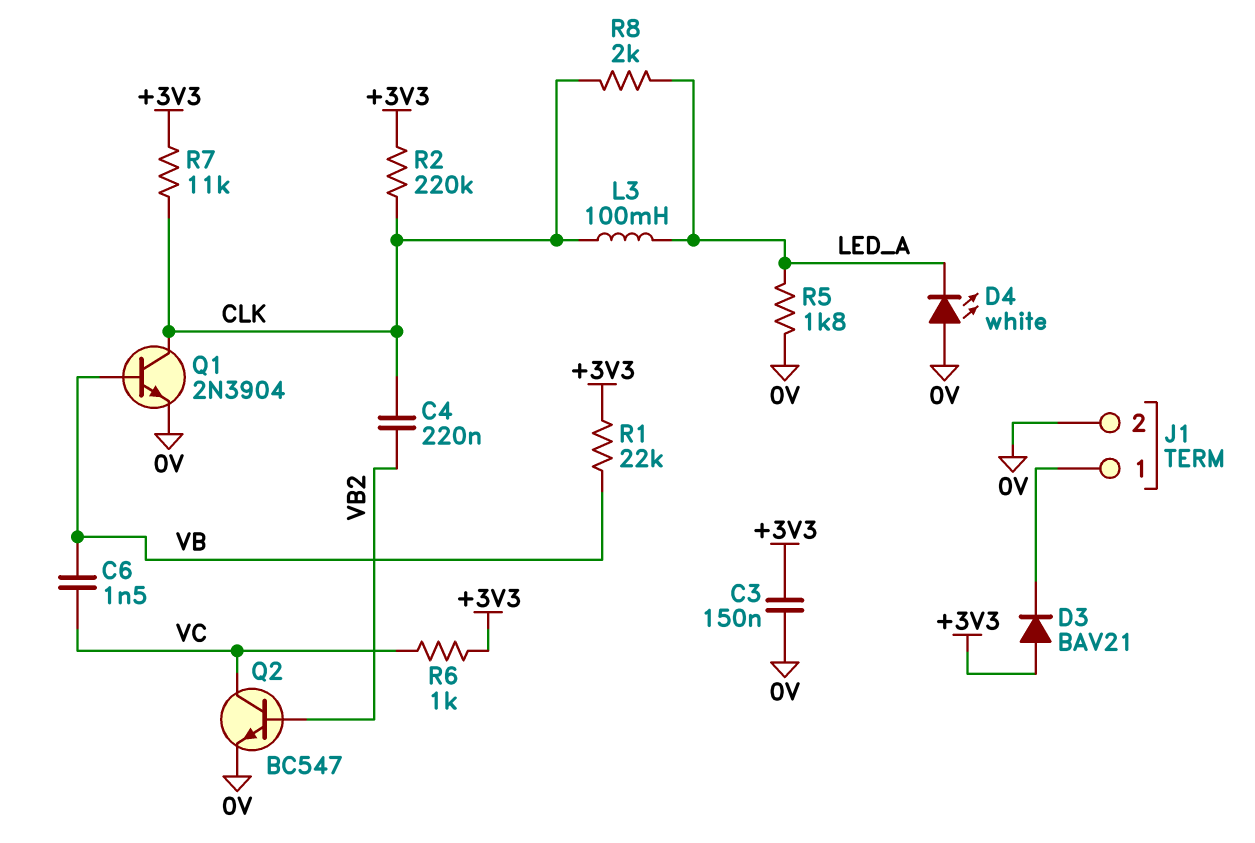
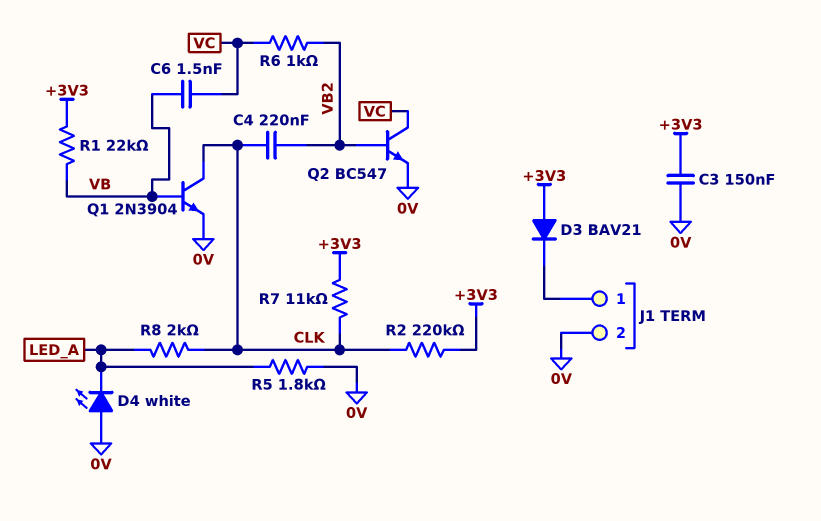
L3: 100mH (CLK, LED_A) -> none
R6: 1k (+3V3, VC) -> 1k (VB2, VC)

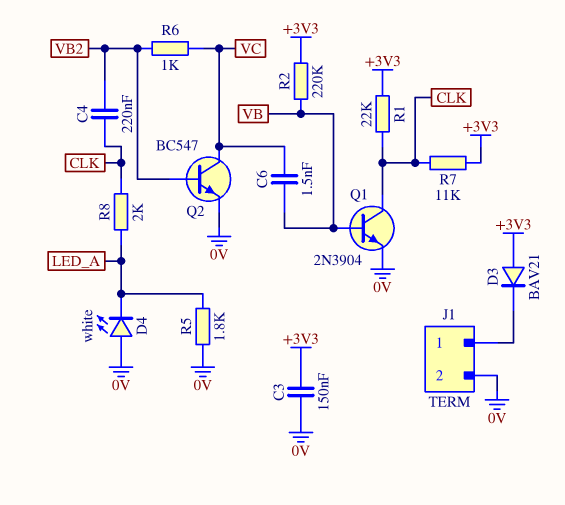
R1: 22k (+3V3, VB) -> 22k (+3V3, CLK)
R2: 220k (+3V3, CLK) -> 220k (+3V3, VB)

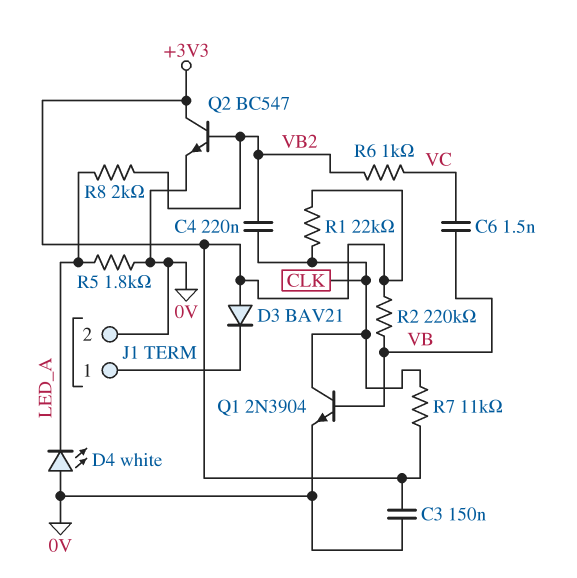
Q2: NPN BC547 (B VB2, C VC, E 0V) -> NPN BC547 (B VB2, C +3V3, E 0V)
R8: 2k (CLK, LED_A) -> 2k (LED_A, VB2)

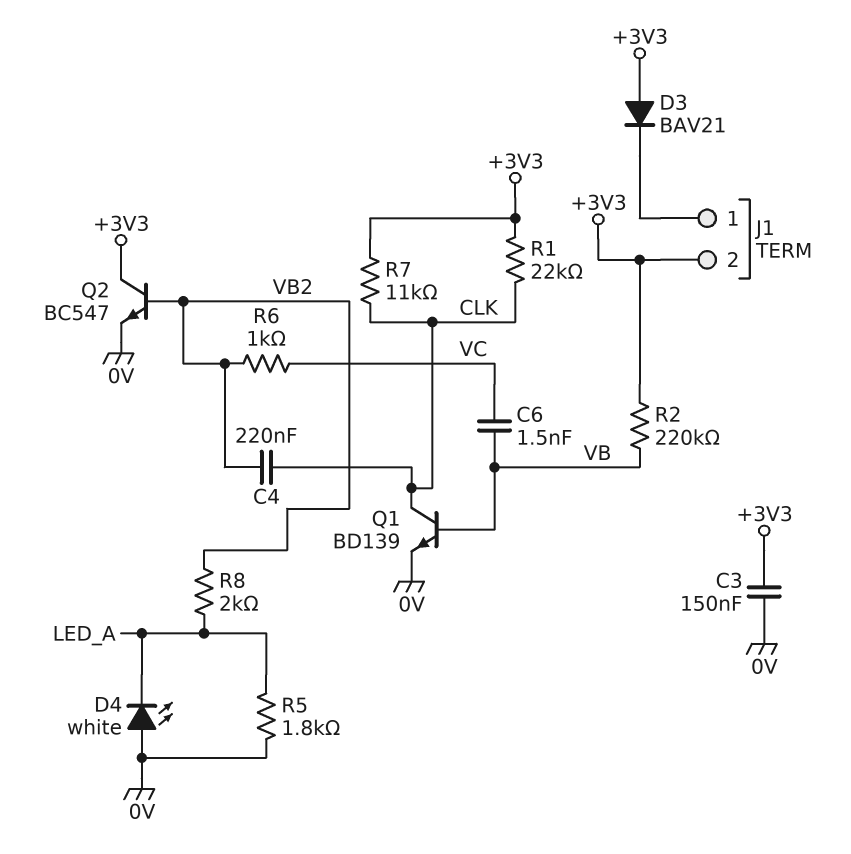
J1 pin 2: 0V -> +3V3
Q1: NPN 2N3904 (B VB, C CLK, E 0V) -> NPN BD139 (B VB, C CLK, E 0V)

